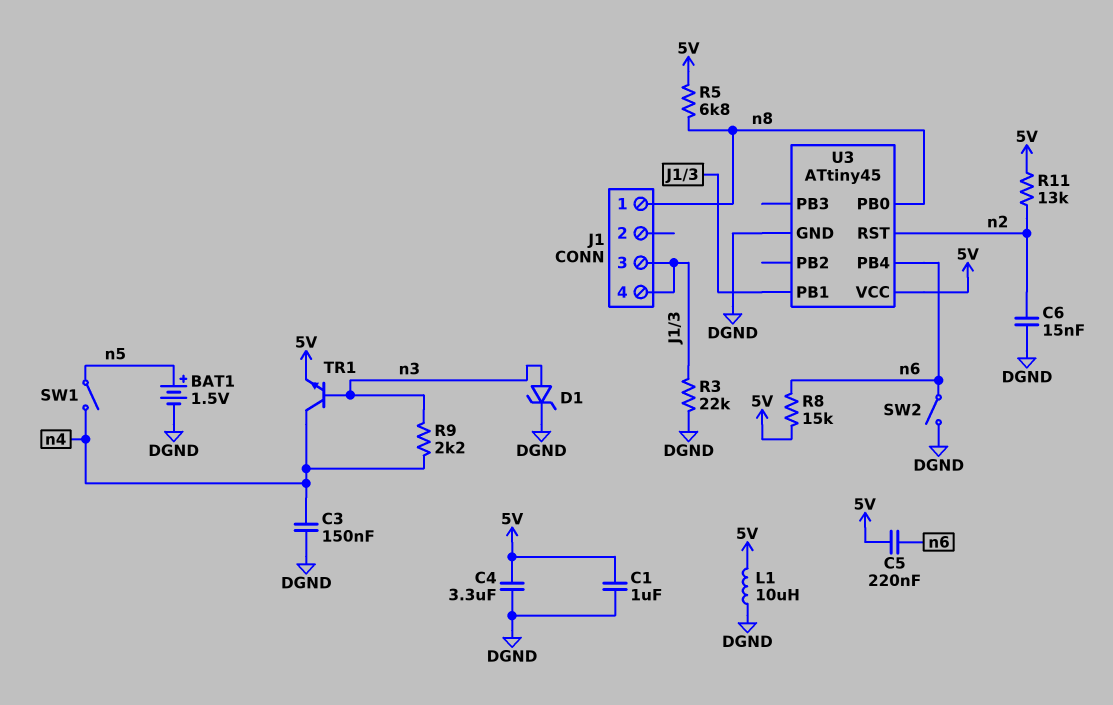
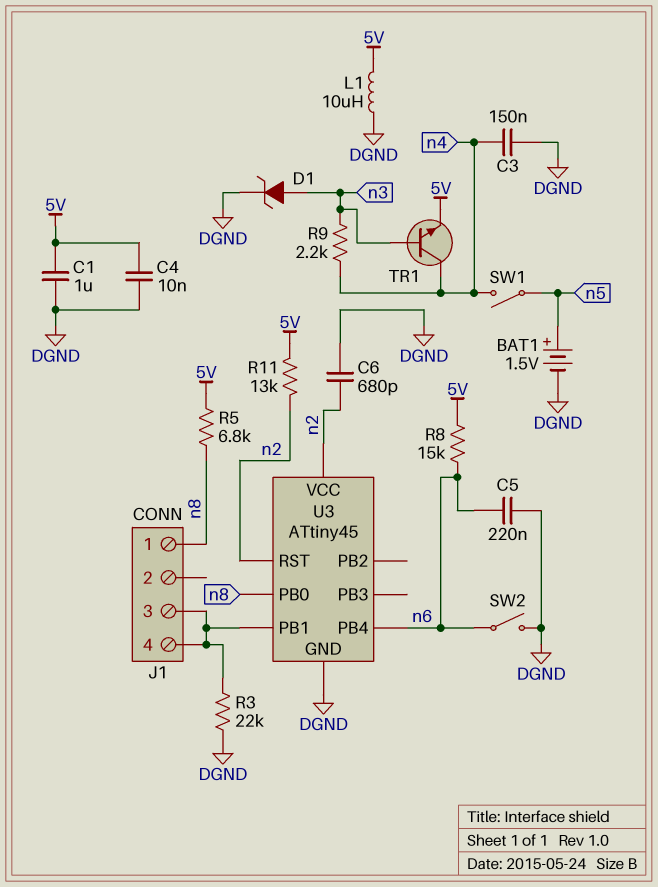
C4: 3.3uF (5V, DGND) -> 10nF (5V, DGND)
C5: 220nF (5V, n6) -> 220nF (DGND, n6)
C6: 15nF (DGND, n2) -> 680pF (DGND, n2)
U3 pin VCC: 5V -> n2

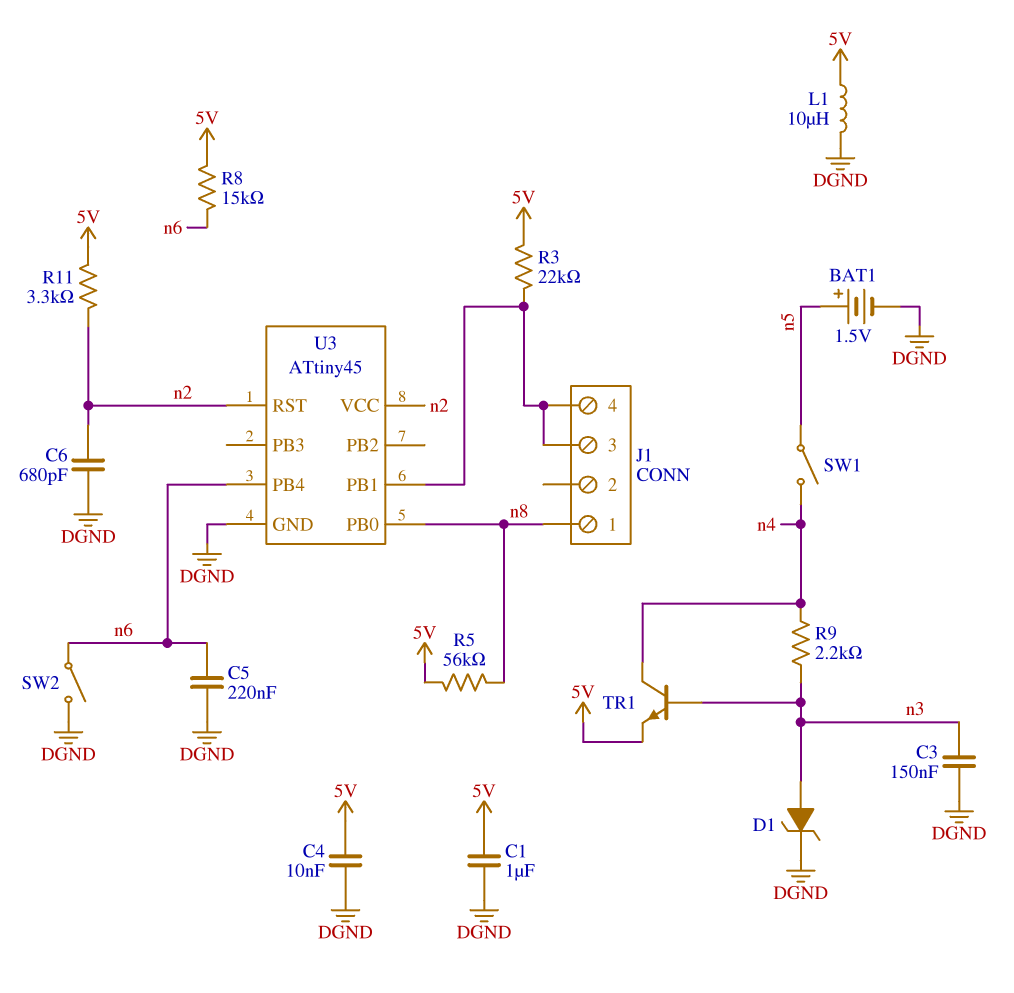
C3: 150nF (DGND, n4) -> 150nF (DGND, n3)
R3: 22k (DGND, J1/3) -> 22k (5V, J1/3)
R5: 6.8k (5V, n8) -> 56k (5V, n8)
R11: 13k (5V, n2) -> 3.3k (5V, n2)

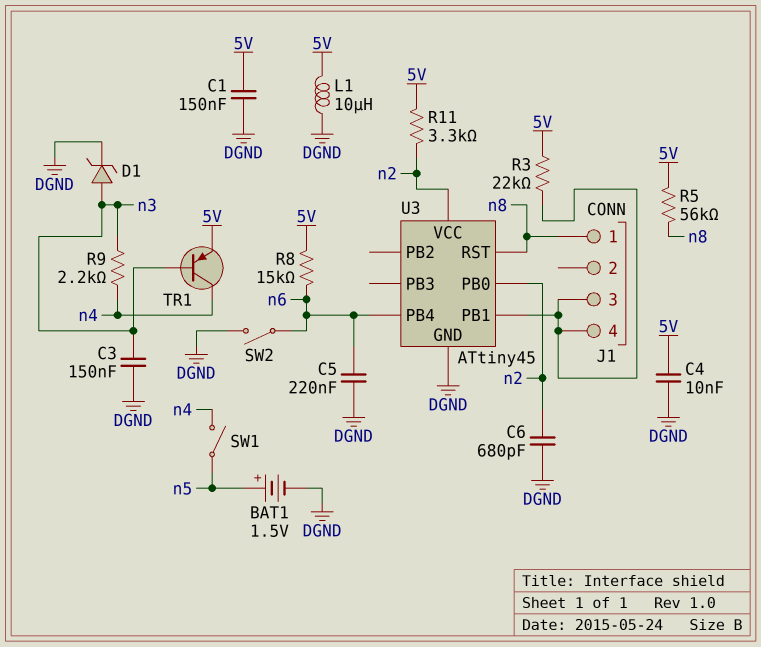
C1: 1uF (5V, DGND) -> 150nF (5V, DGND)
TR1: NPN (B n3, C n4, E 5V) -> PNP (B n3, C n4, E 5V)
U3 pin PB0: n8 -> n2
U3 pin RST: n2 -> n8

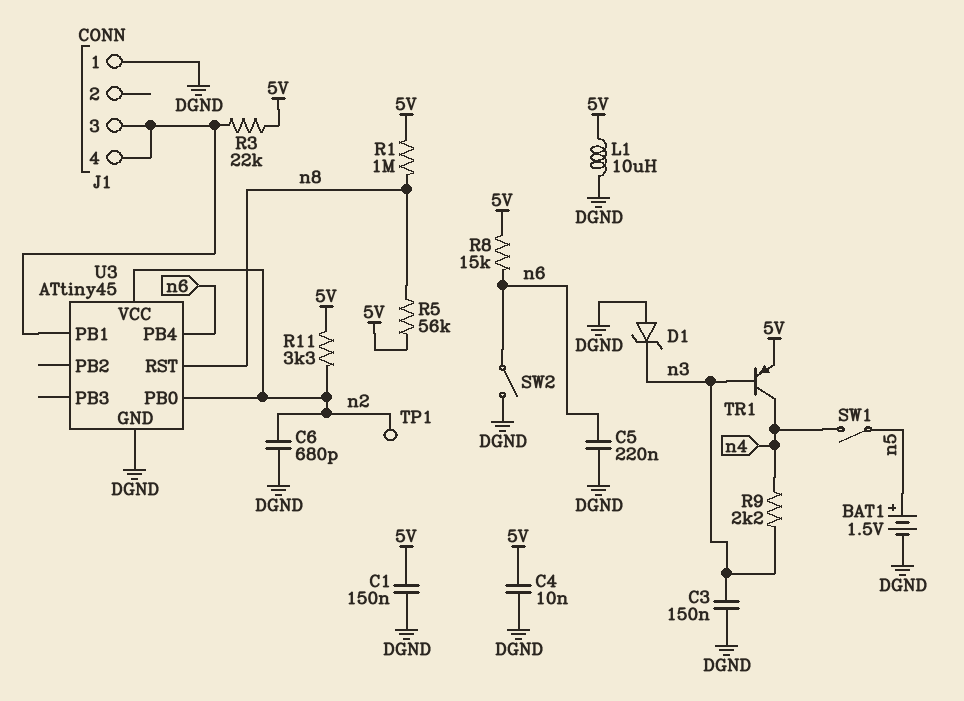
D1: zener (A n3, K DGND) -> zener (A DGND, K n3)
J1 pin 1: n8 -> DGND
R1: none -> 1M (5V, n8)
TP1: none -> test point (n2)

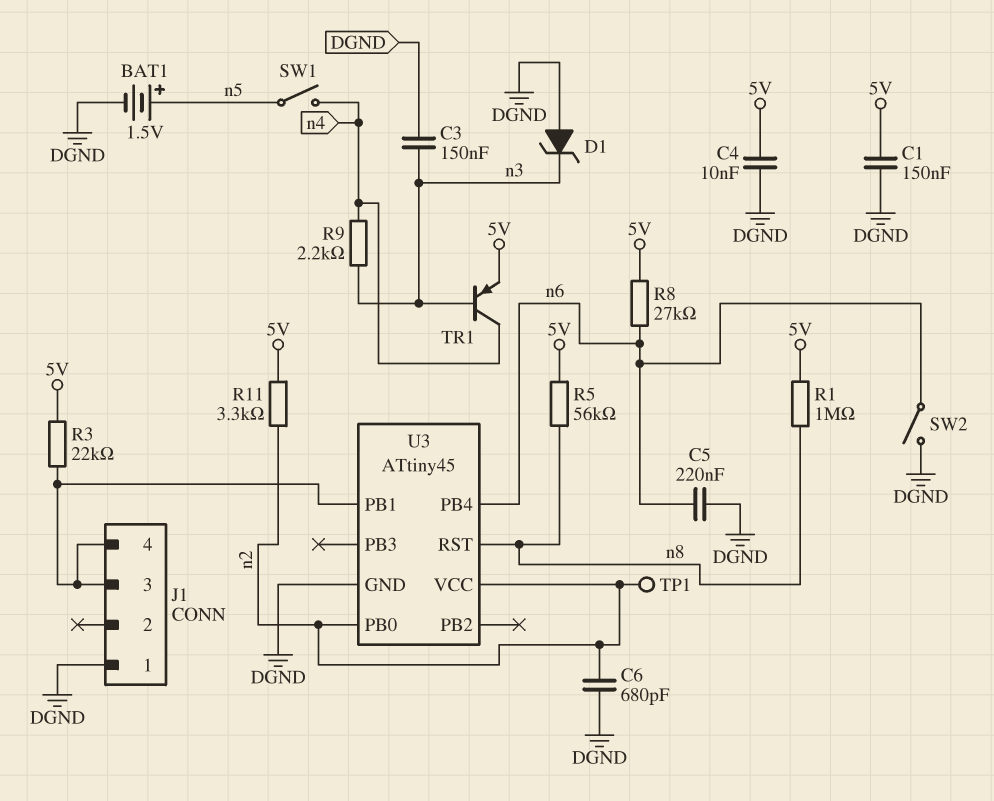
L1: 10uH (5V, DGND) -> none
R8: 15k (5V, n6) -> 27k (5V, n6)

